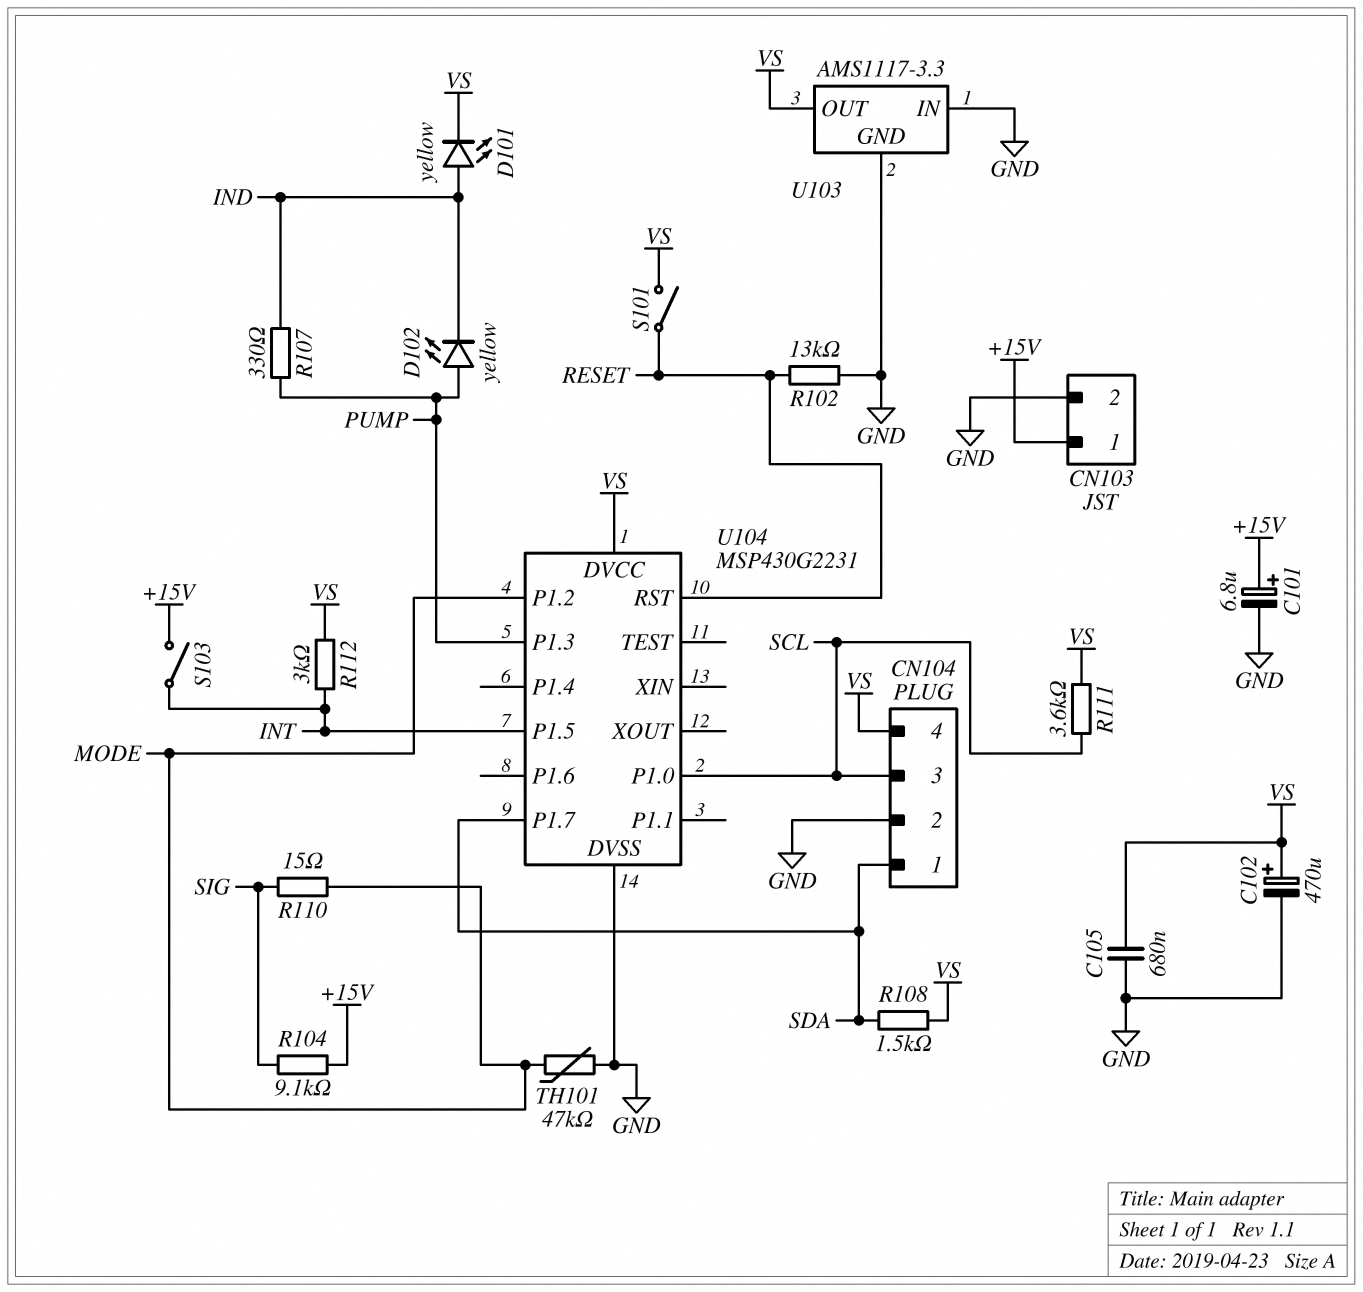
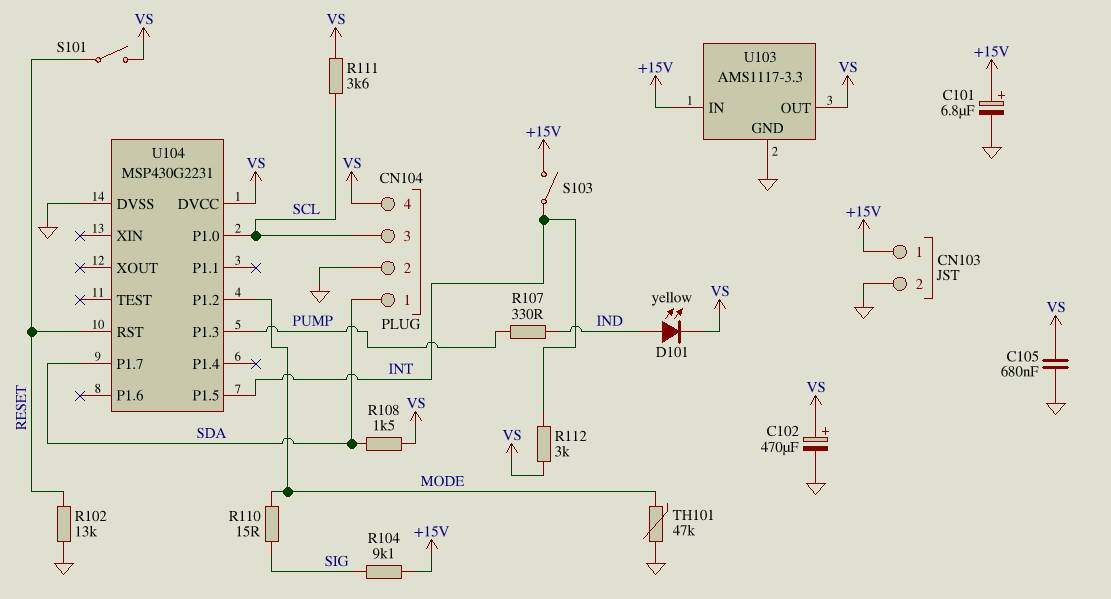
D102: LED yellow (A PUMP, K IND) -> none
U103 pin IN: GND -> +15V

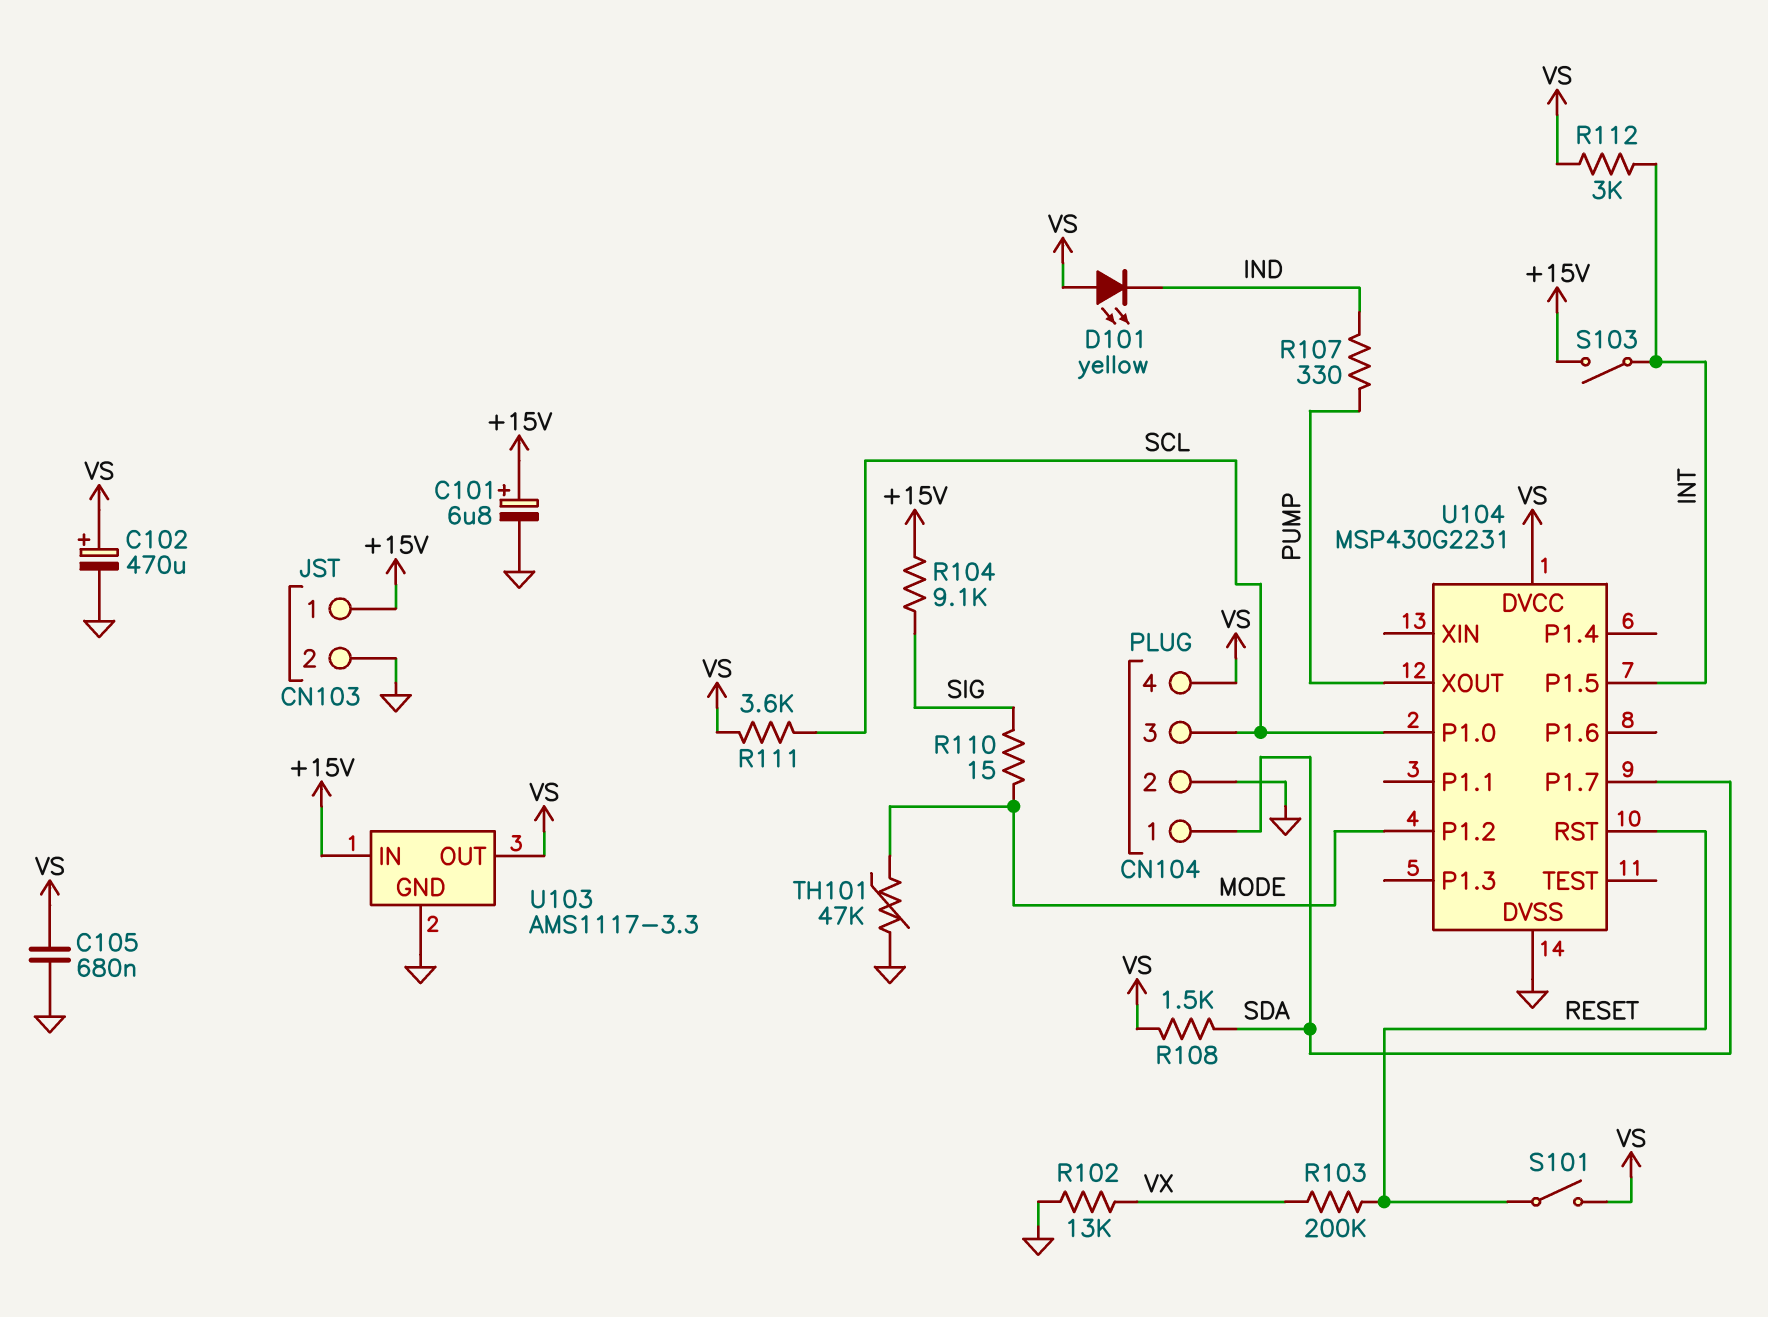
D101: LED yellow (A IND, K VS) -> LED yellow (A VS, K IND)
R102: 13k (GND, RESET) -> 13k (GND, VX)
R103: none -> 200k (RESET, VX)
U104 pin P1.3: PUMP -> none
U104 pin XOUT: none -> PUMP

